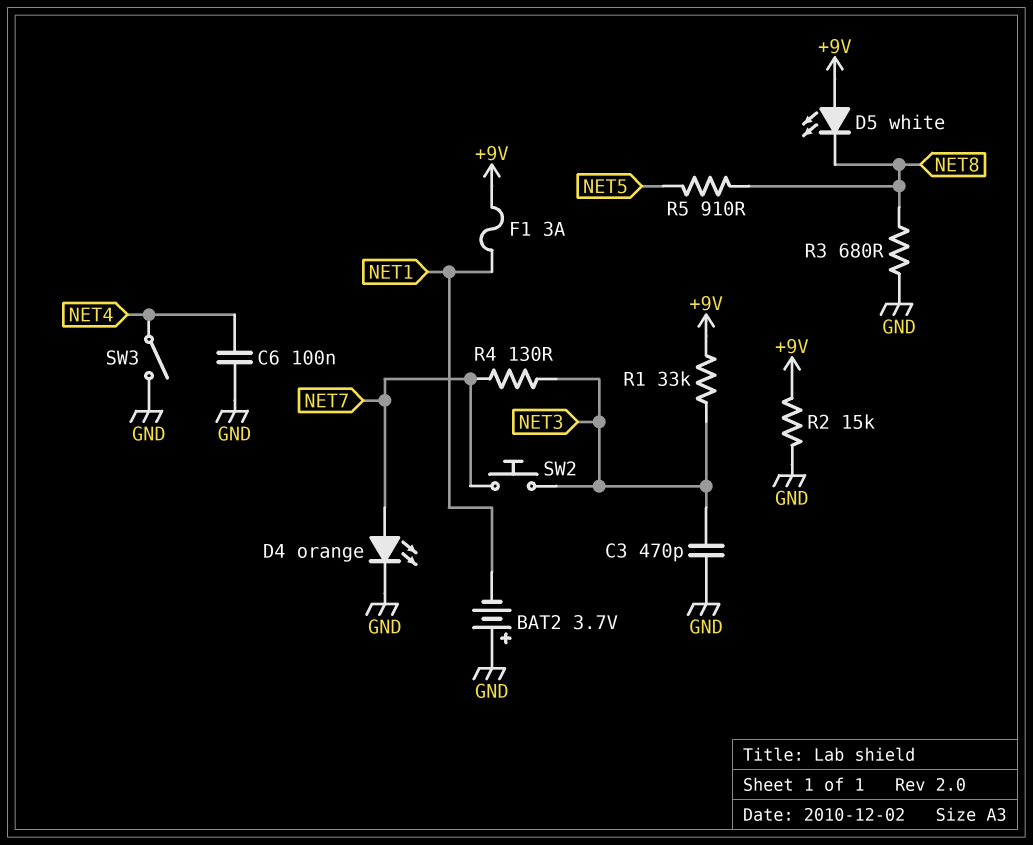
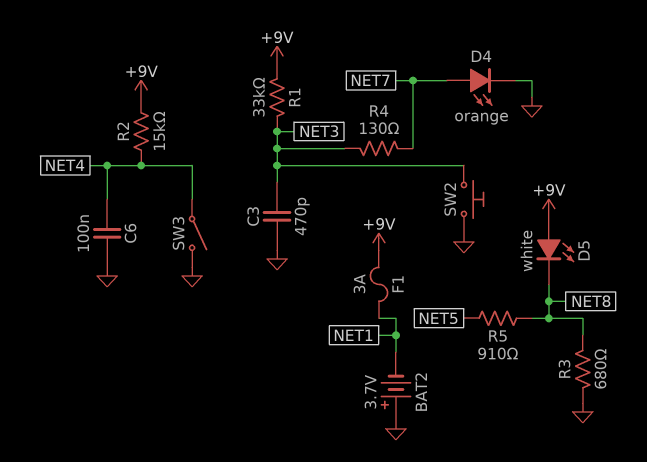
R2: 15k (+9V, GND) -> 15k (+9V, NET4)
SW2: button (NET3, NET7) -> button (GND, NET3)

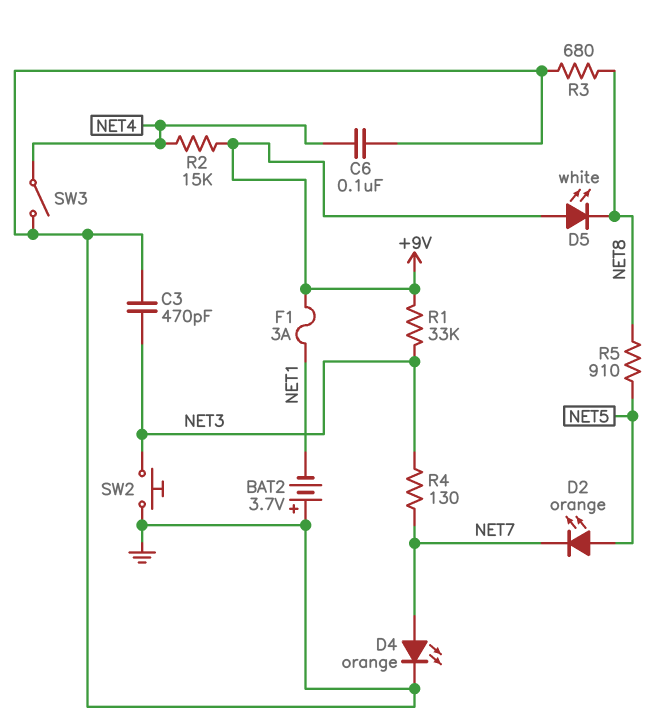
D2: none -> LED orange (A NET5, K NET7)

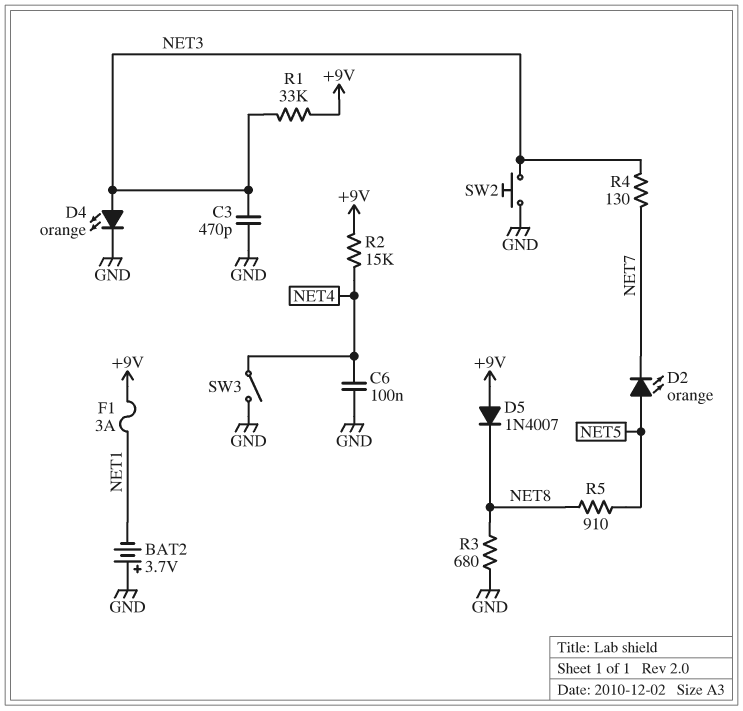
D4: LED orange (A NET7, K GND) -> LED orange (A NET3, K GND)
D5: LED white (A +9V, K NET8) -> diode 1N4007 (A +9V, K NET8)

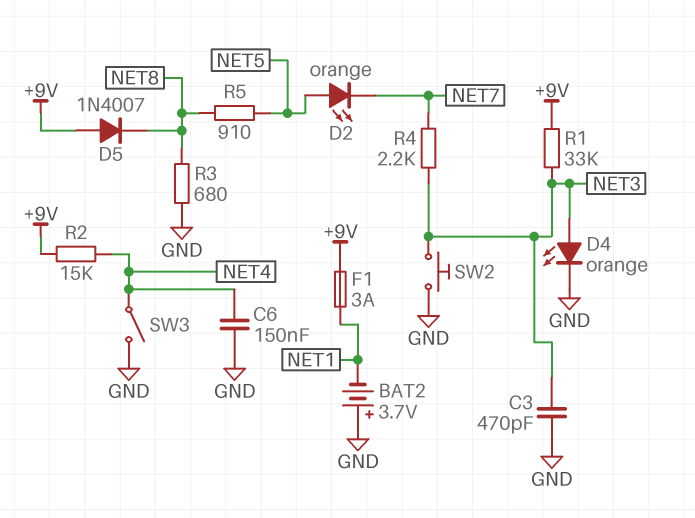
C6: 100nF (GND, NET4) -> 150nF (GND, NET4)
R4: 130 (NET3, NET7) -> 2.2k (NET3, NET7)

